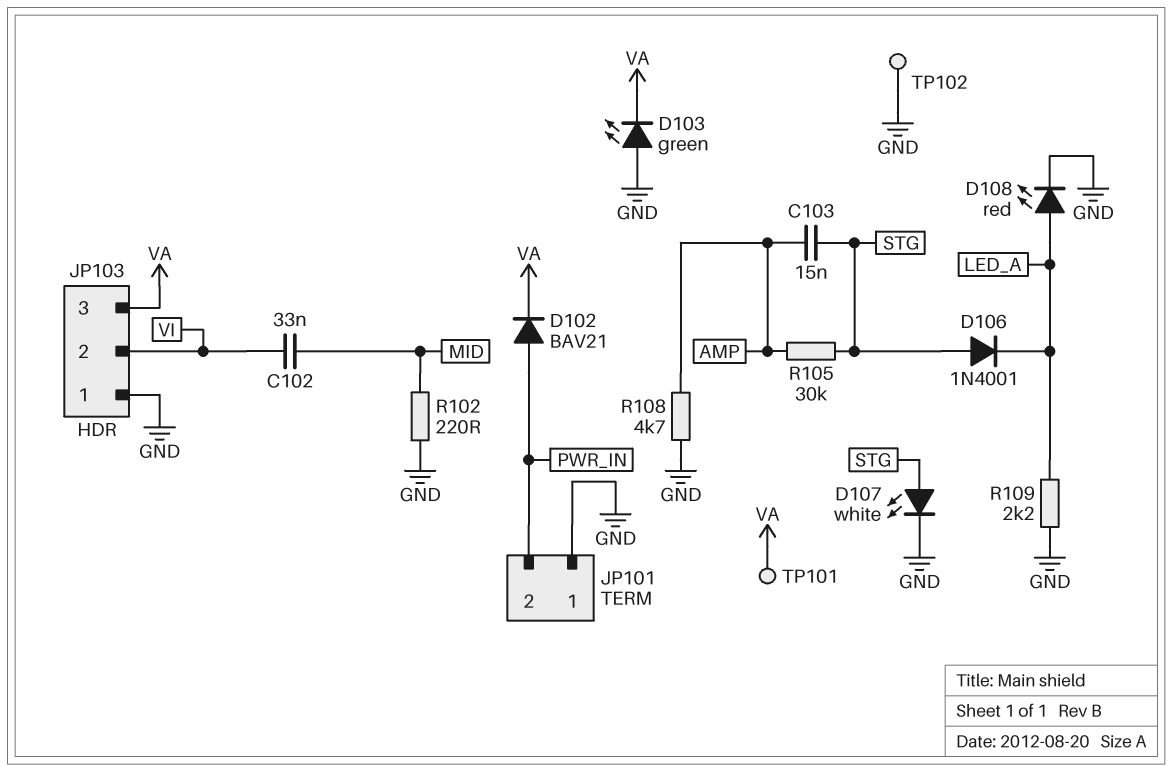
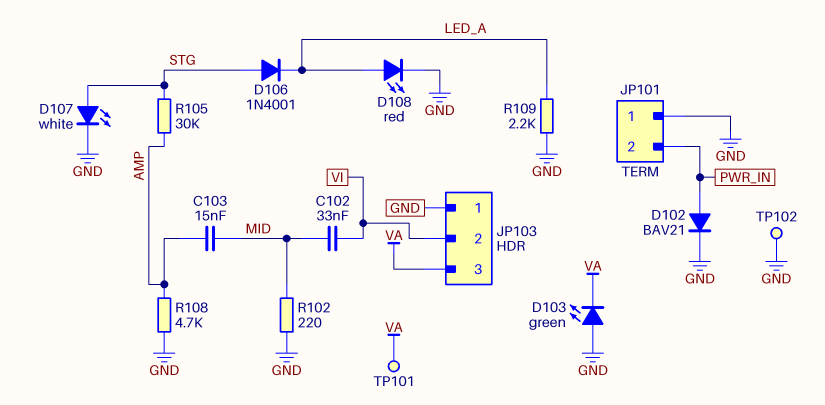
C103: 15nF (AMP, STG) -> 15nF (AMP, MID)
D102: diode BAV21 (A PWR_IN, K VA) -> diode BAV21 (A PWR_IN, K GND)

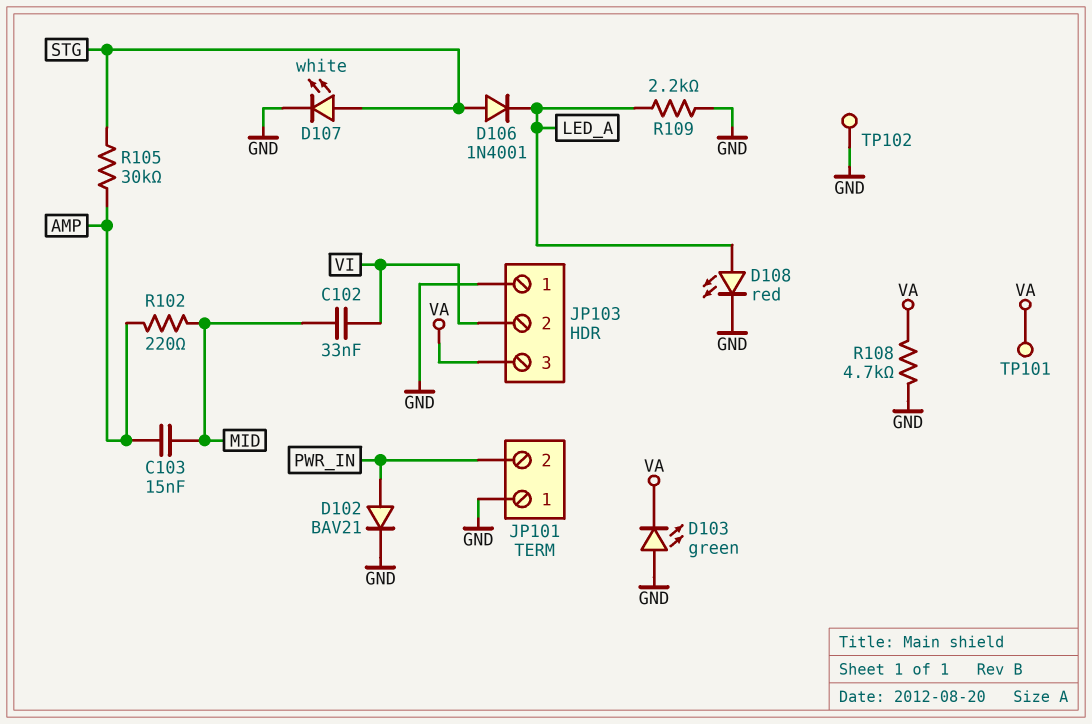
R102: 220 (GND, MID) -> 220 (AMP, MID)
R108: 4.7k (AMP, GND) -> 4.7k (GND, VA)

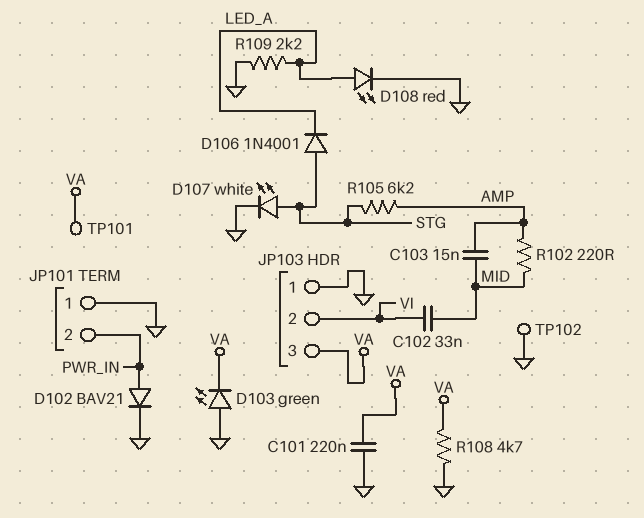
C101: none -> 220nF (GND, VA)
R105: 30k (AMP, STG) -> 6.2k (AMP, STG)

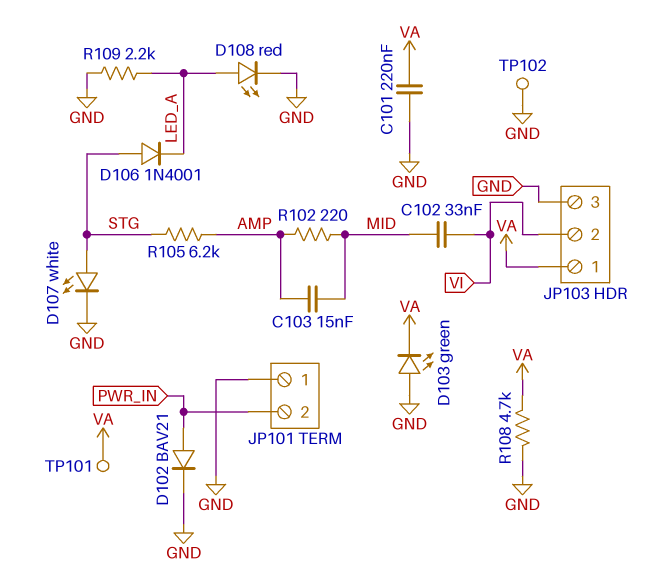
JP103 pin 1: GND -> VA
JP103 pin 3: VA -> GND

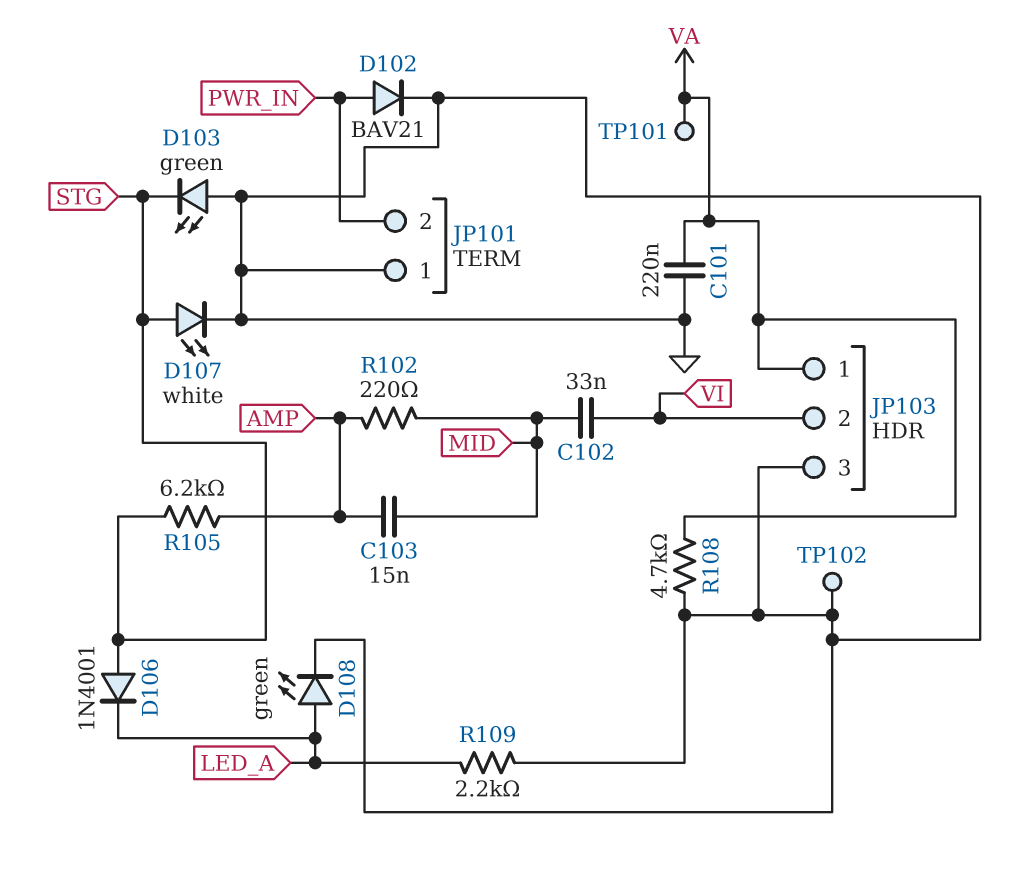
D103: LED green (A GND, K VA) -> LED green (A GND, K STG)
D108: LED red (A LED_A, K GND) -> LED green (A LED_A, K GND)

